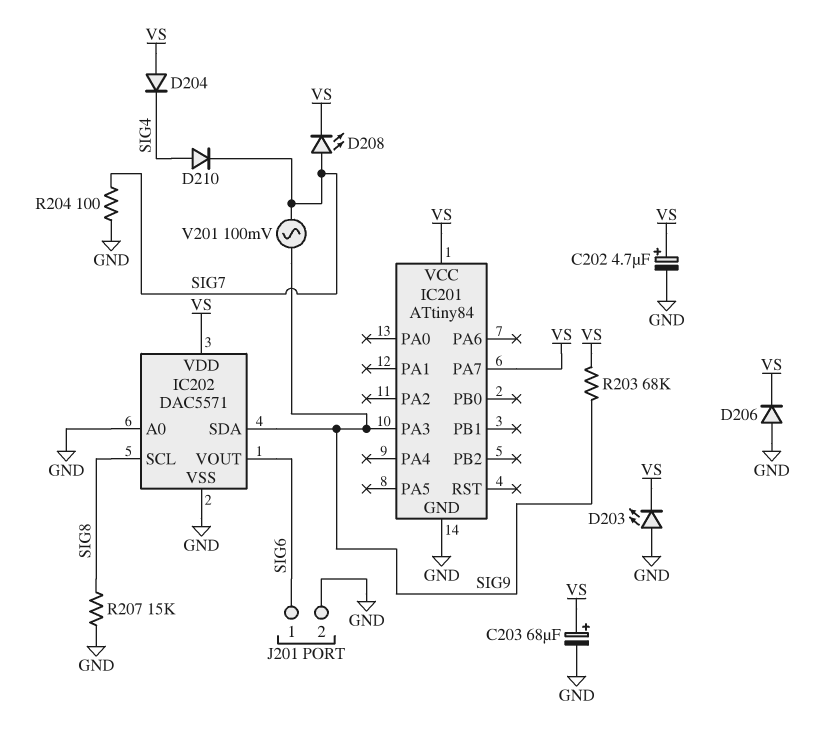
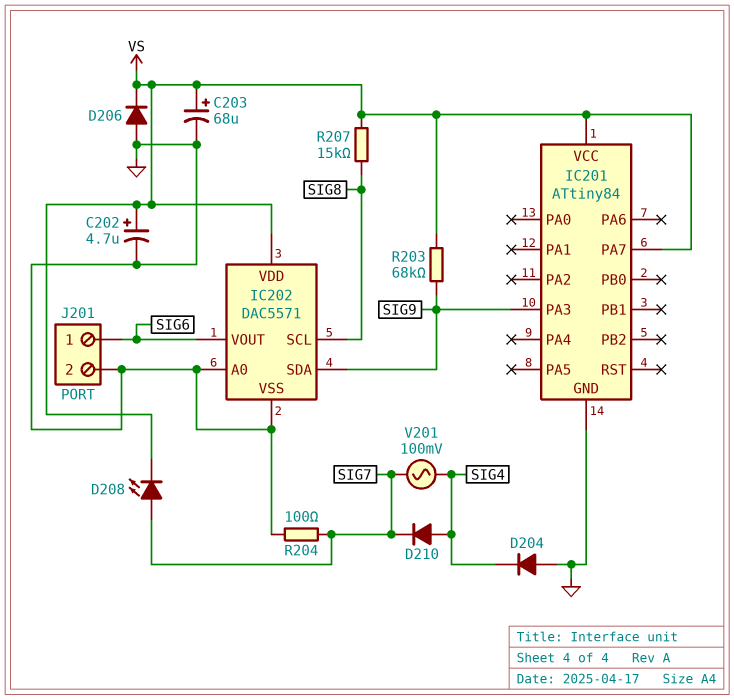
D203: LED (A GND, K VS) -> none
D204: diode (A VS, K SIG4) -> diode (A GND, K SIG4)
R207: 15k (GND, SIG8) -> 15k (SIG8, VS)
V201: AC 100mV (SIG7, SIG9) -> AC 100mV (SIG4, SIG7)

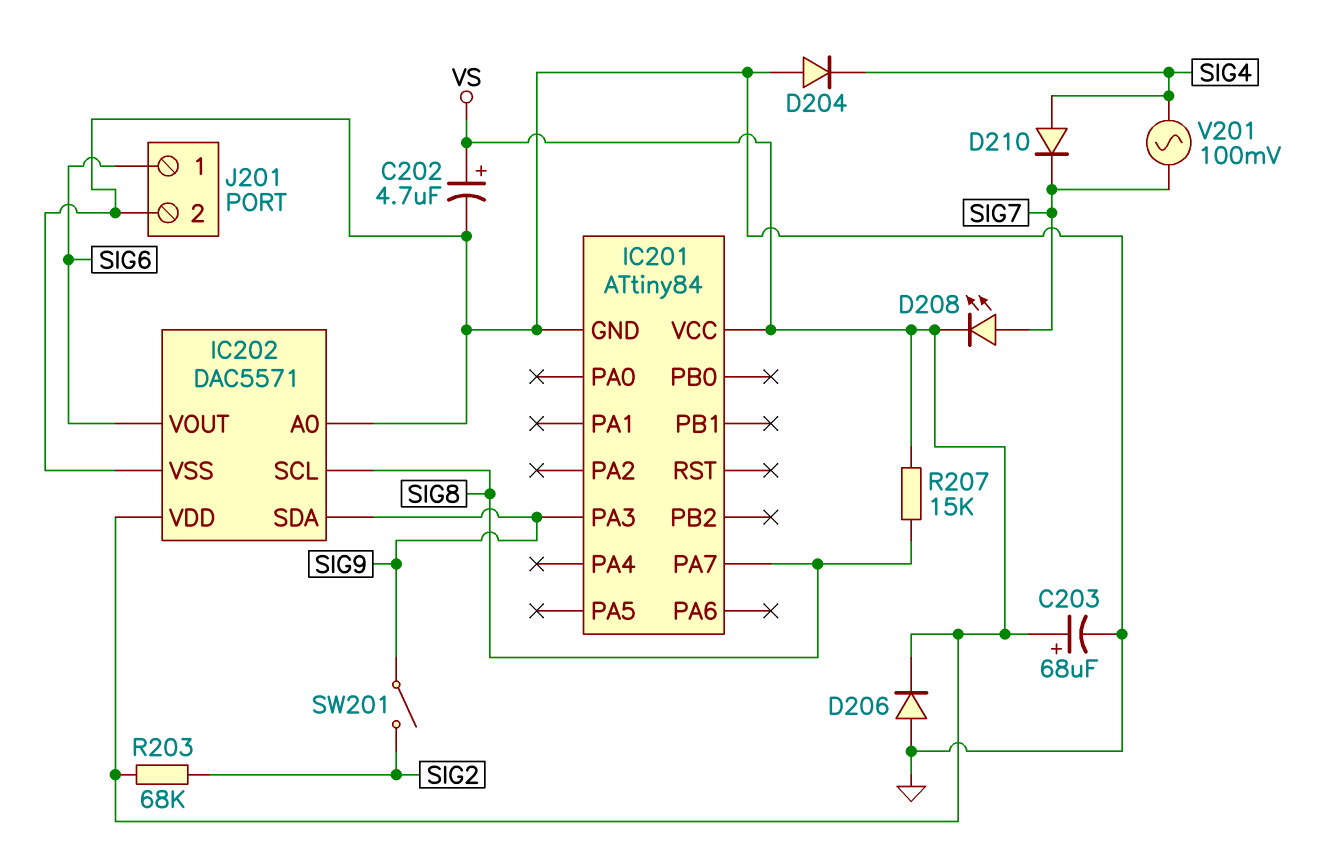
IC201 pin PA7: VS -> SIG8
R203: 68k (SIG9, VS) -> 68k (SIG2, VS)
R204: 100 (GND, SIG7) -> none
SW201: none -> switch (SIG2, SIG9)

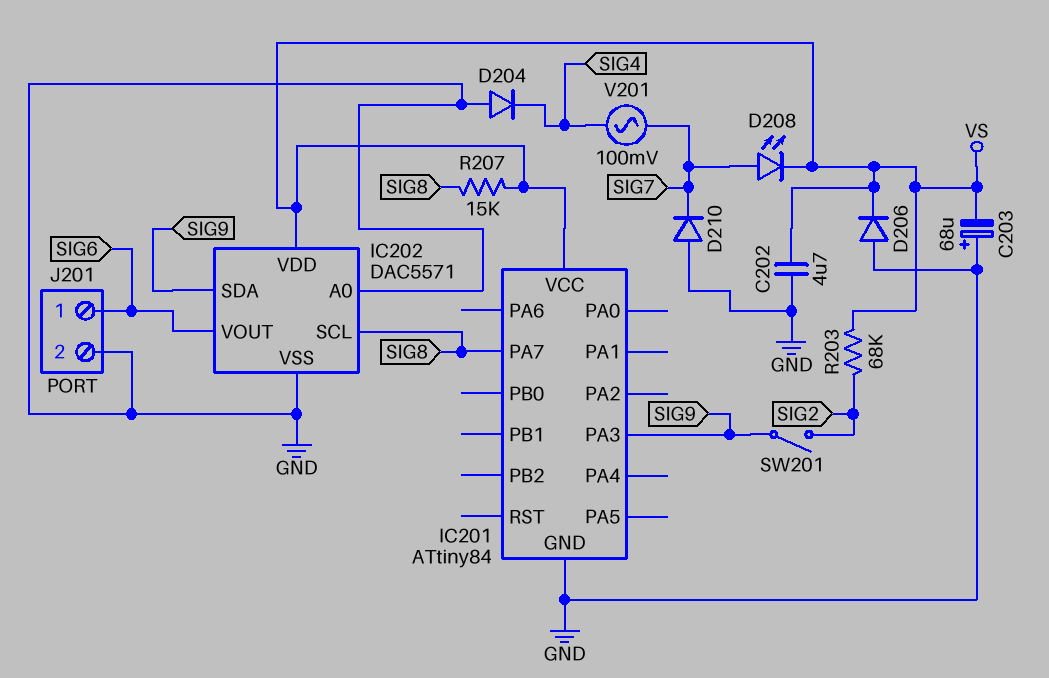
C202: 4.7uF (plus VS, minus GND) -> 4.7uF (GND, VS)
C203: 68uF (plus VS, minus GND) -> 68uF (plus GND, minus VS)
D210: diode (A SIG4, K SIG7) -> diode (A GND, K SIG7)

